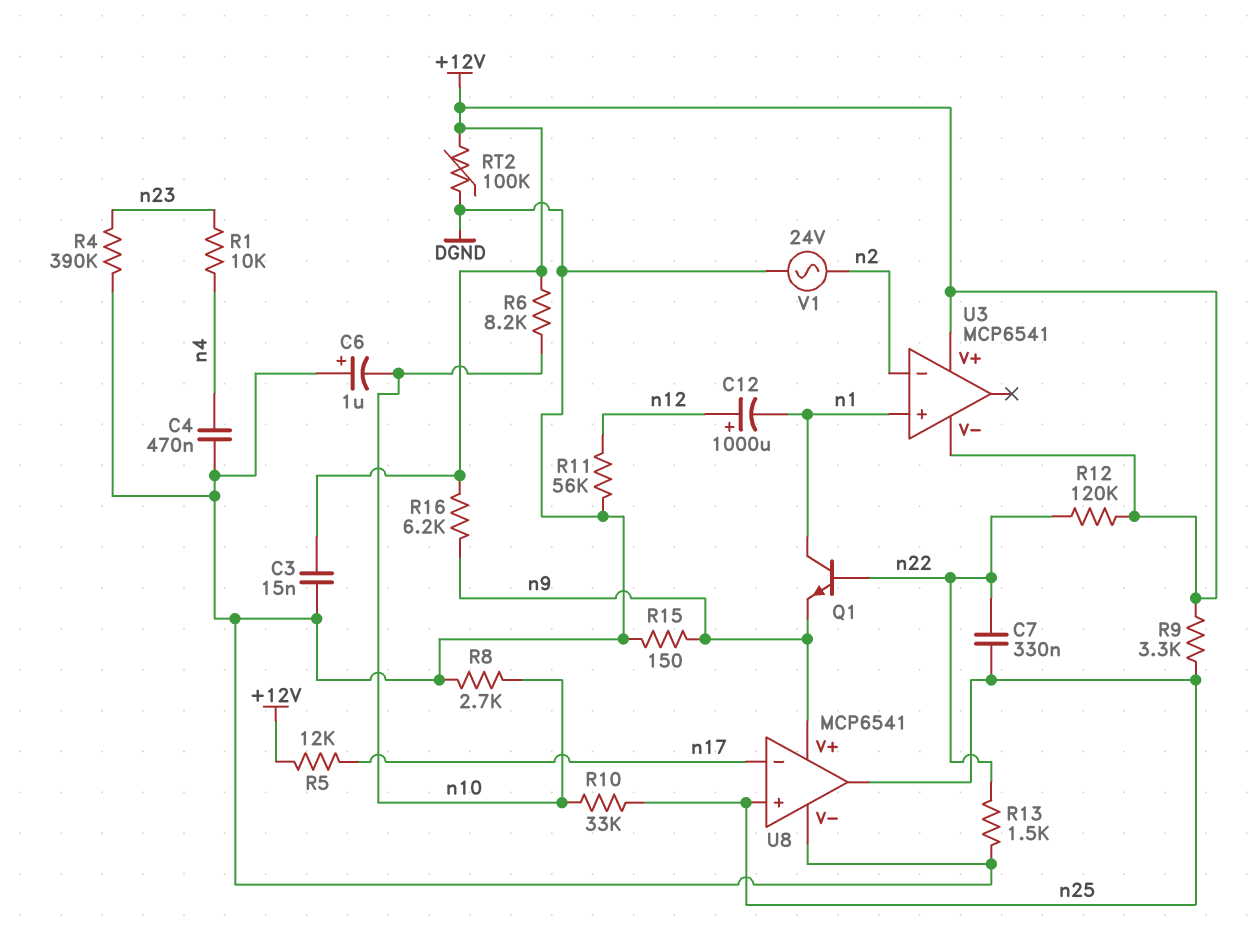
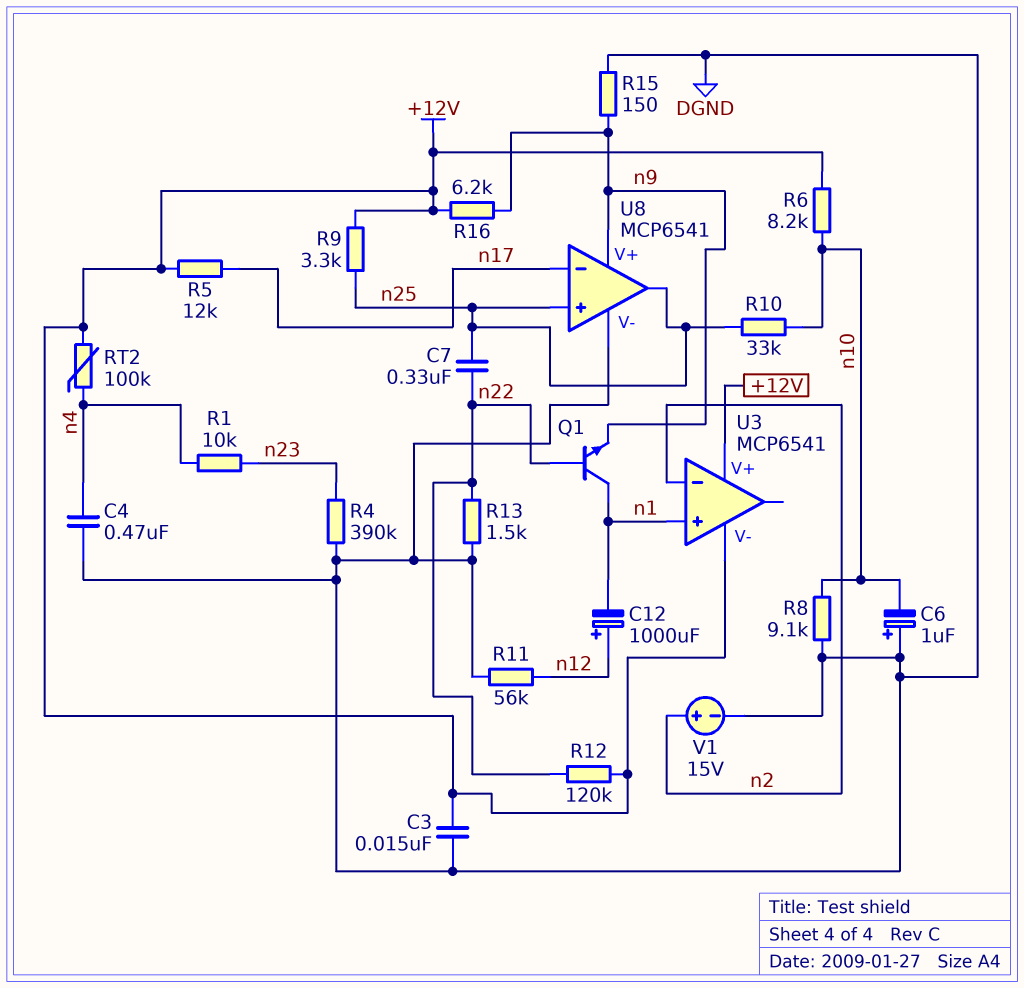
R8: 2.7k (DGND, n10) -> 9.1k (DGND, n10)
RT2: 100k (+12V, DGND) -> 100k (+12V, n4)
V1: AC 24V (DGND, n2) -> 15V (plus n2, minus DGND)

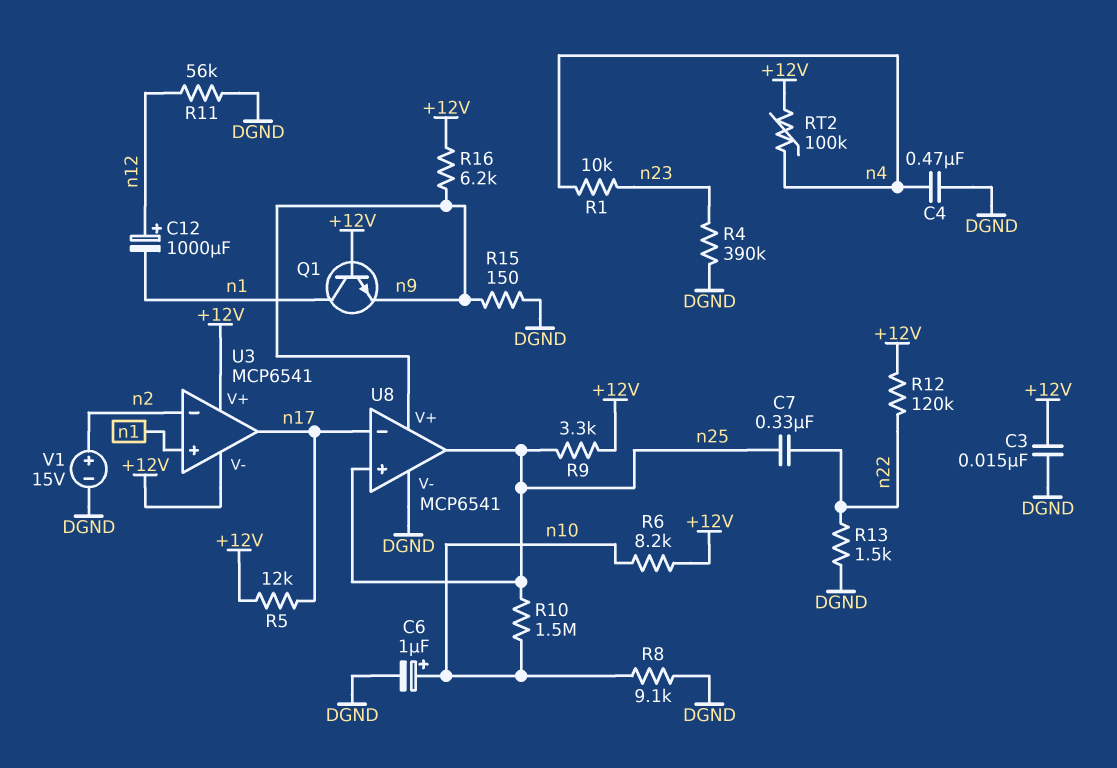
C6: 1uF (plus DGND, minus n10) -> 1uF (plus n10, minus DGND)
Q1: NPN (B n22, C n1, E n9) -> NPN (B +12V, C n1, E n9)
R10: 33k (n10, n25) -> 1.5M (n10, n25)
U3 pin out: none -> n17

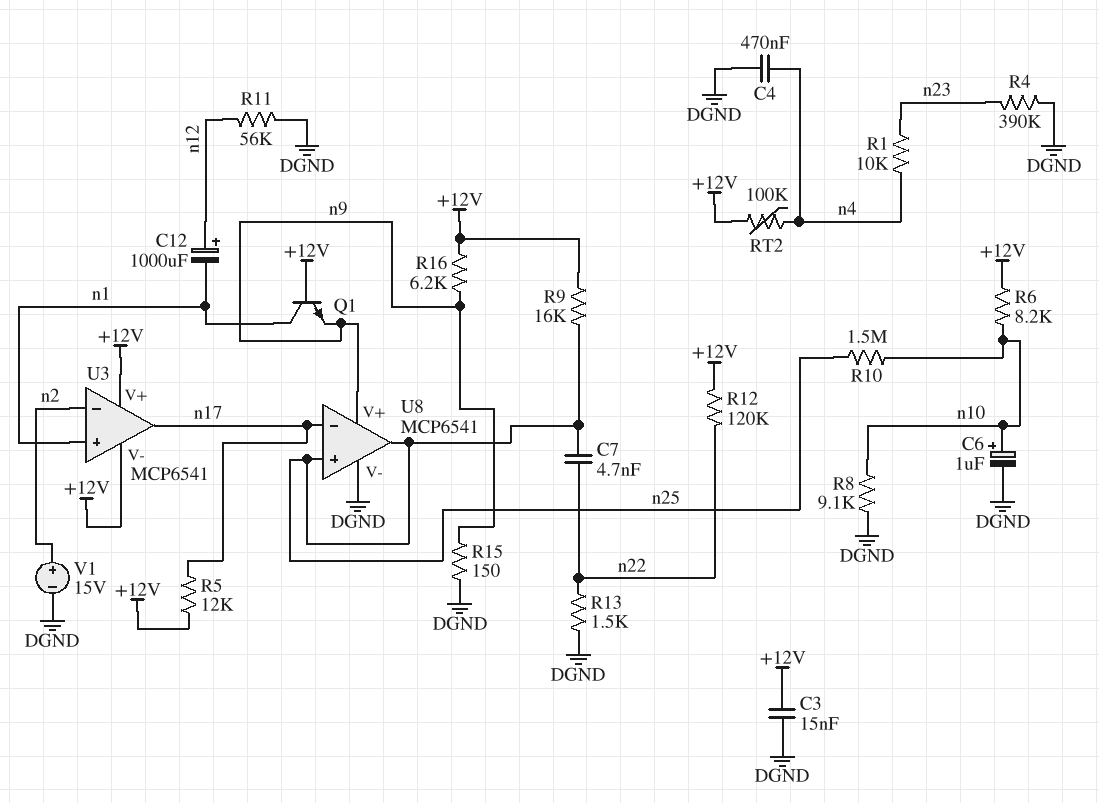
C7: 330nF (n22, n25) -> 4.7nF (n22, n25)
R9: 3.3k (+12V, n25) -> 16k (+12V, n25)

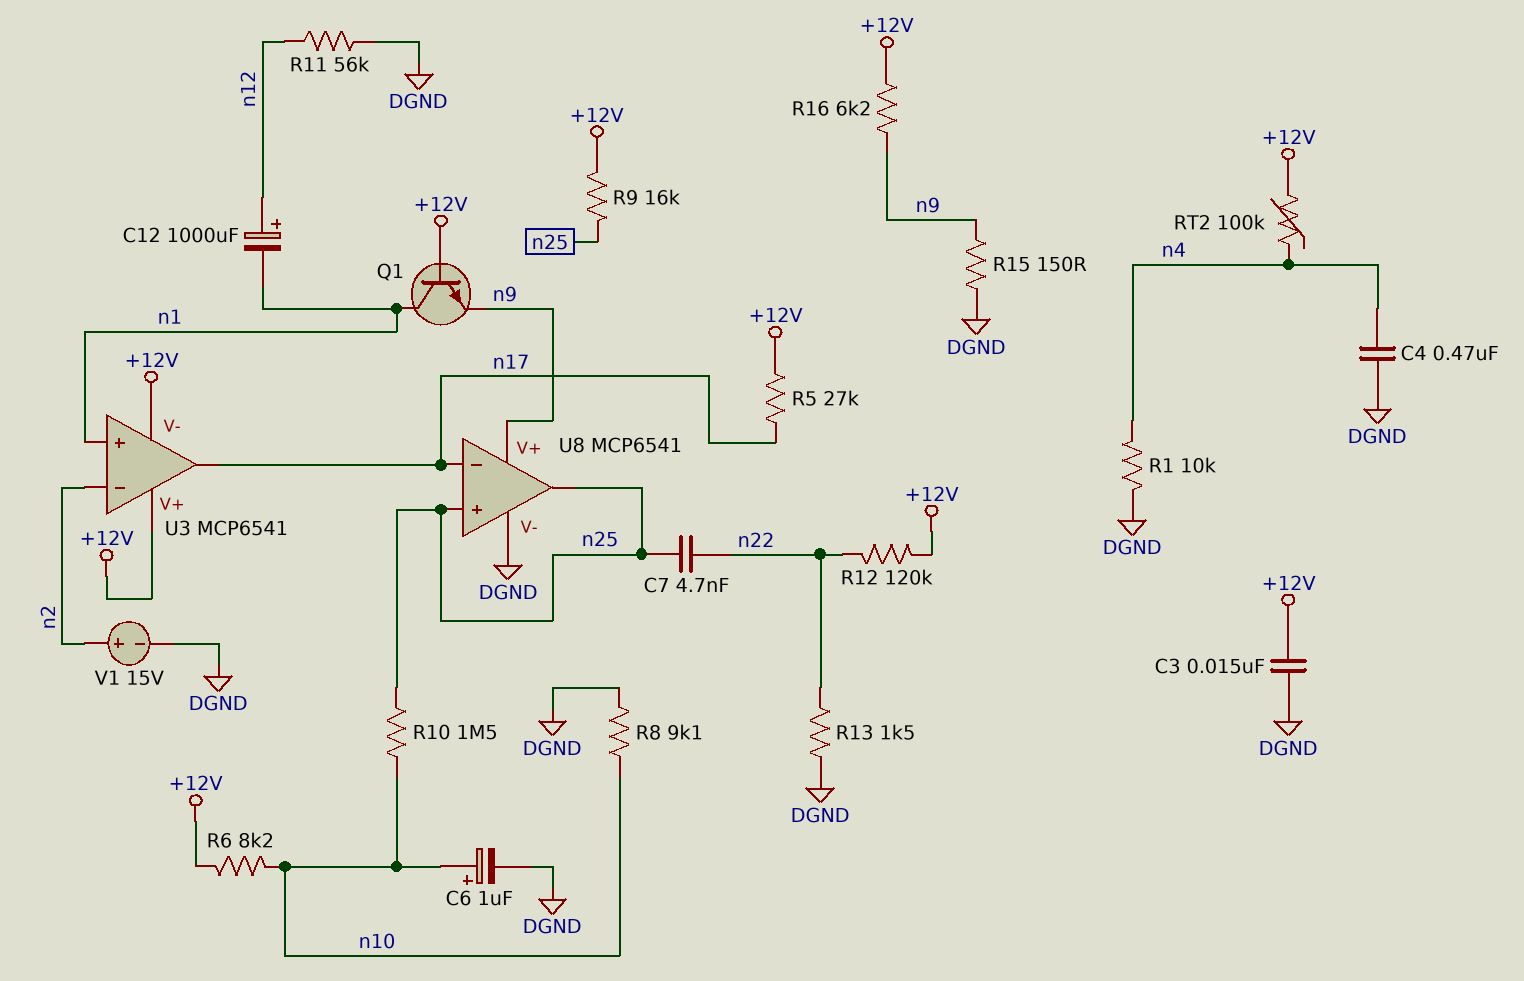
R1: 10k (n4, n23) -> 10k (DGND, n4)
R4: 390k (DGND, n23) -> none
R5: 12k (+12V, n17) -> 27k (+12V, n17)

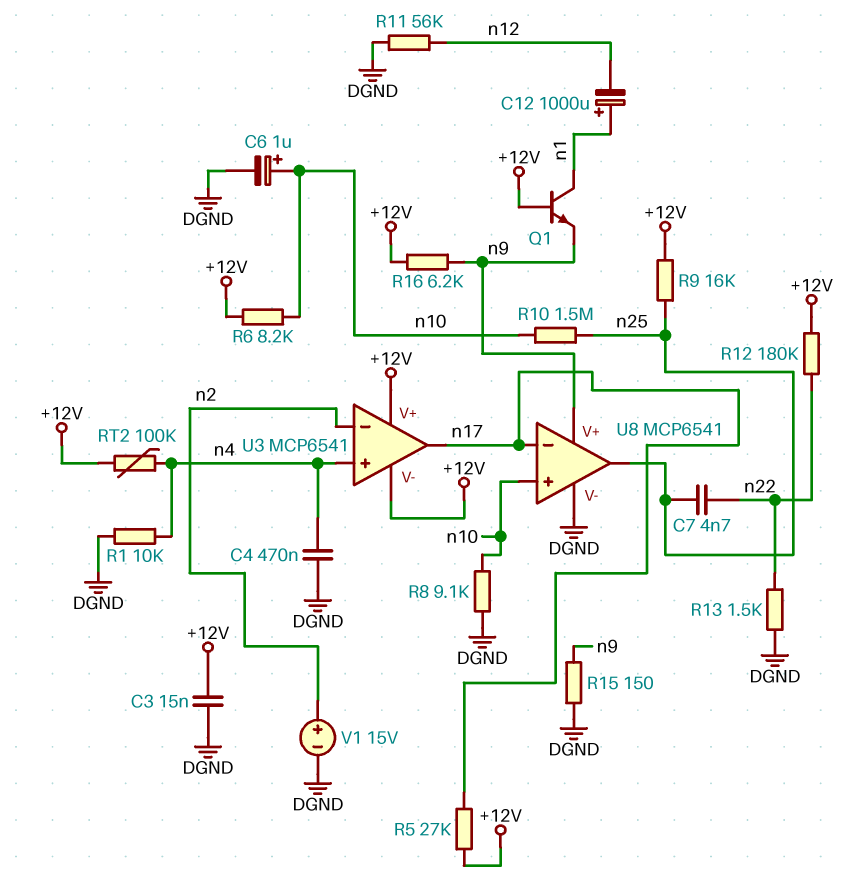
C12: 1000uF (plus n12, minus n1) -> 1000uF (plus n1, minus n12)
R12: 120k (+12V, n22) -> 180k (+12V, n22)
U3 pin in+: n1 -> n4
U8 pin in+: n25 -> n10

